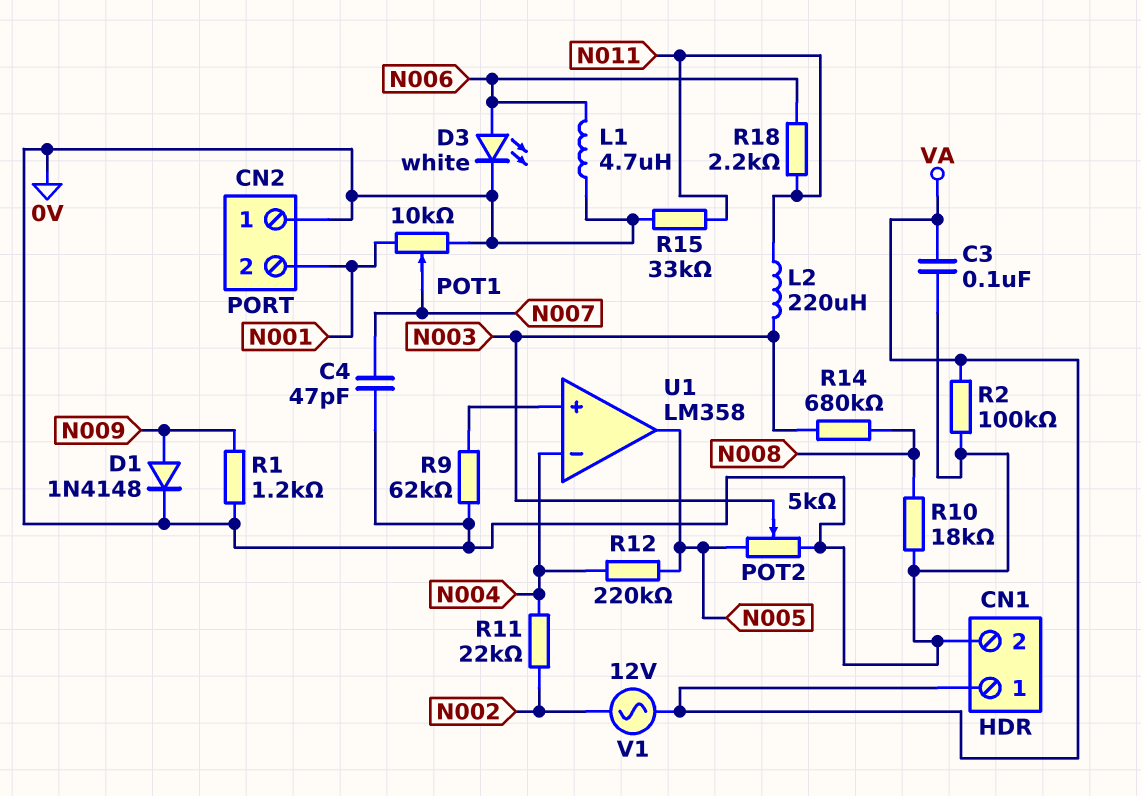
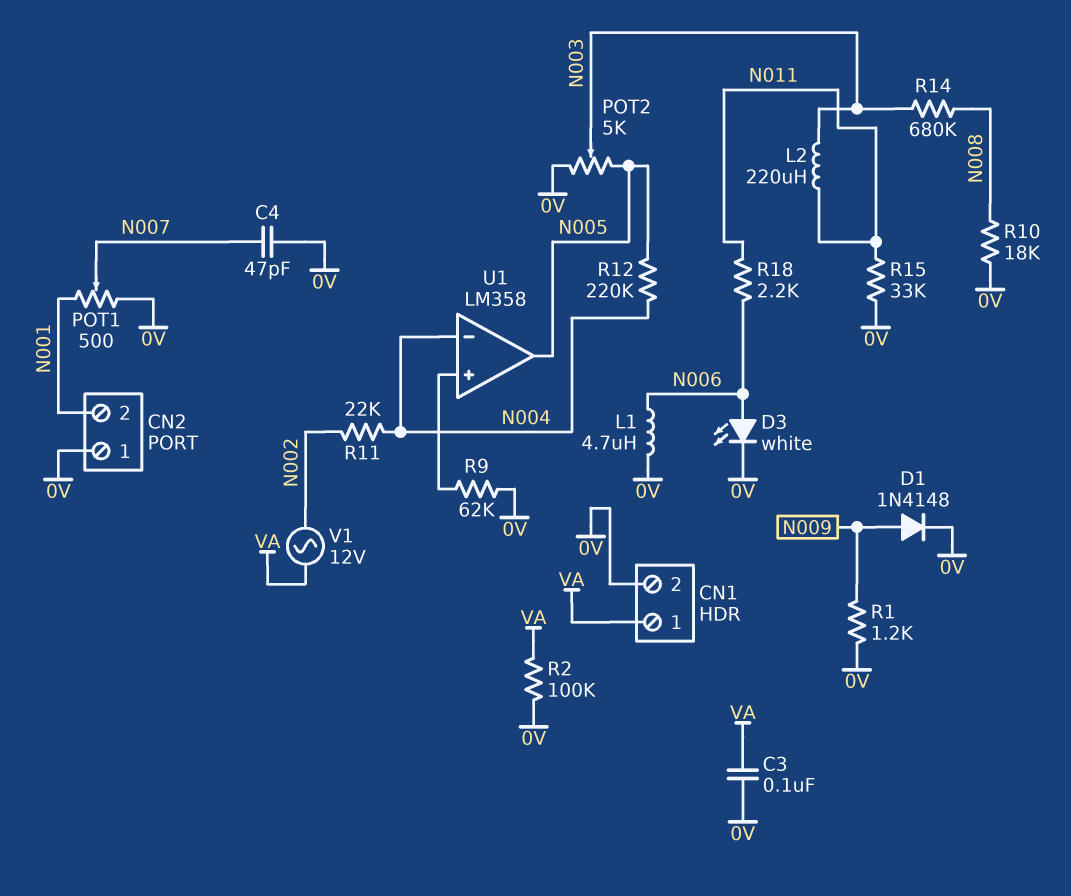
POT1: 10k (0V, N001, wiper N007) -> 500 (0V, N001, wiper N007)

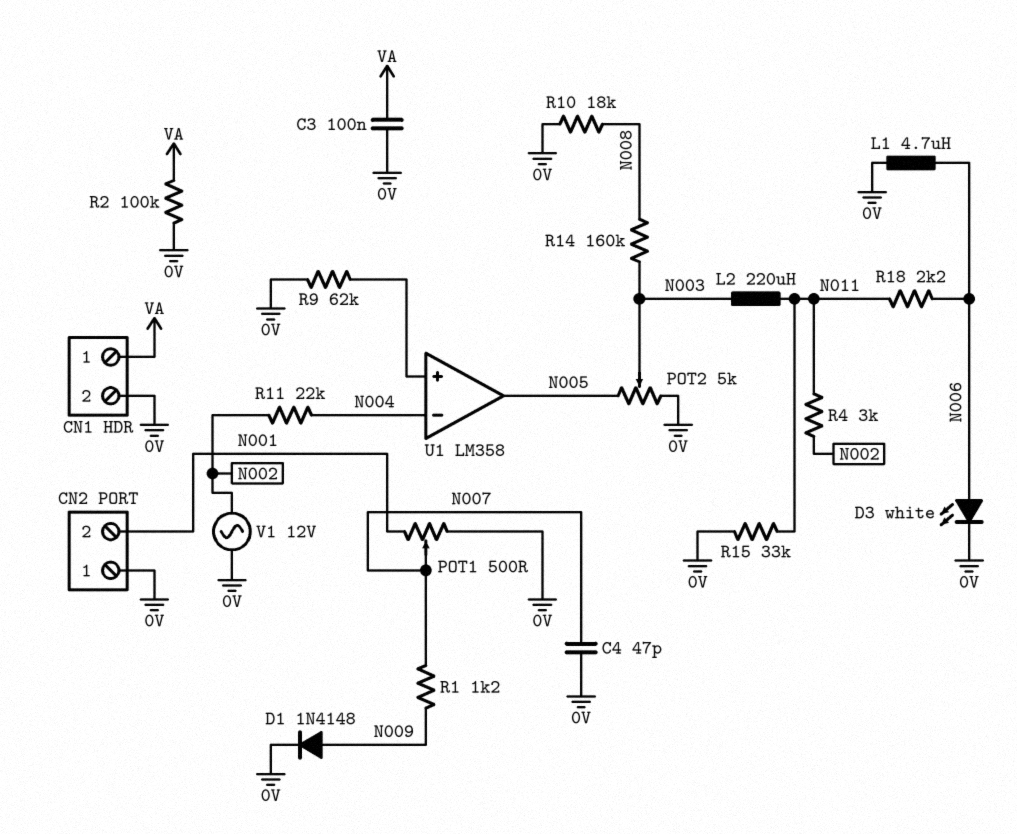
R1: 1.2k (0V, N009) -> 1.2k (N007, N009)
R4: none -> 3k (N002, N011)
R12: 220k (N004, N005) -> none
R14: 680k (N003, N008) -> 160k (N003, N008)
V1: AC 12V (N002, VA) -> AC 12V (0V, N002)

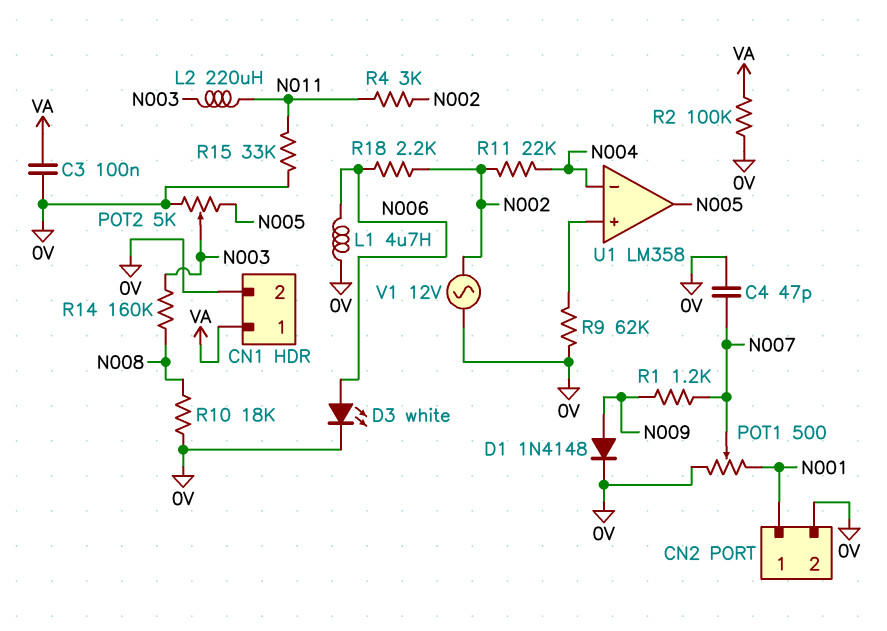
CN2 pin 1: 0V -> N001
CN2 pin 2: N001 -> 0V
R18: 2.2k (N006, N011) -> 2.2k (N002, N006)

